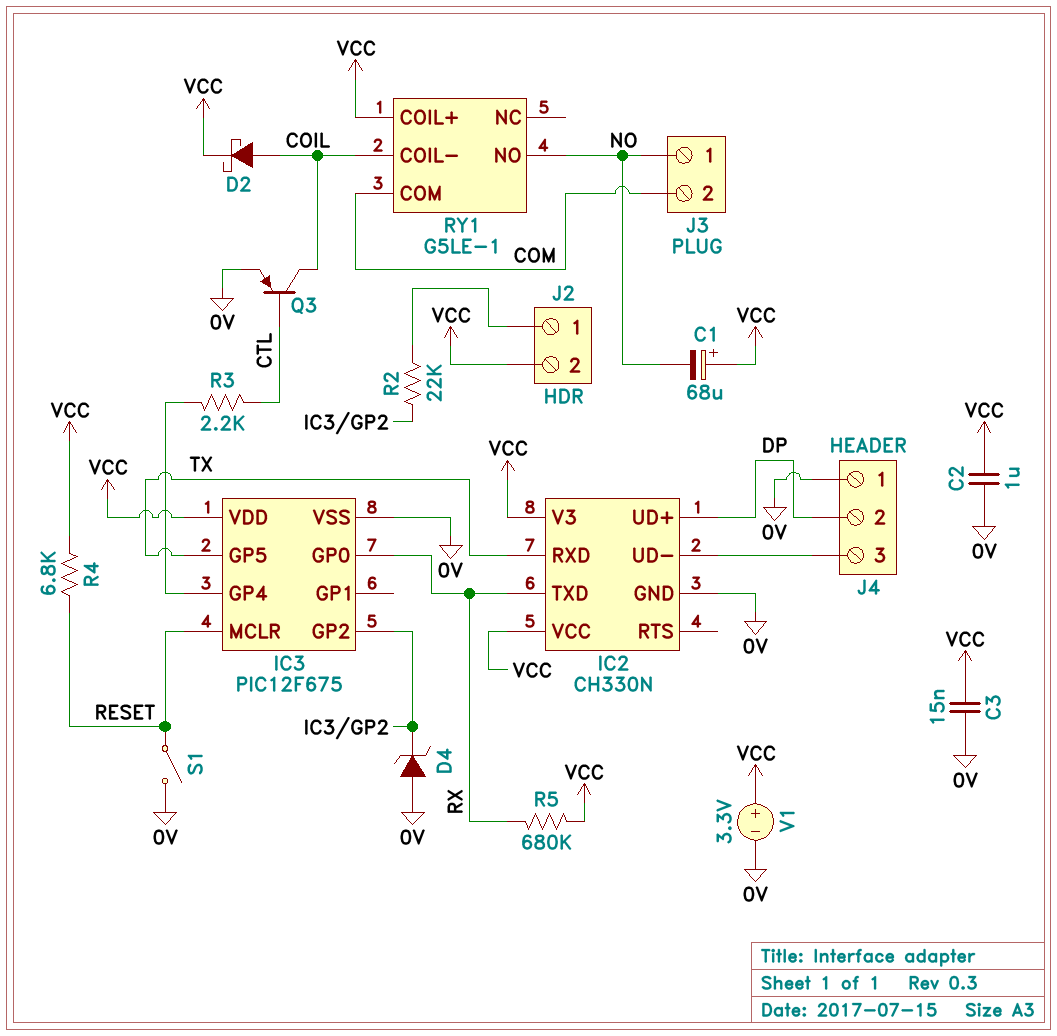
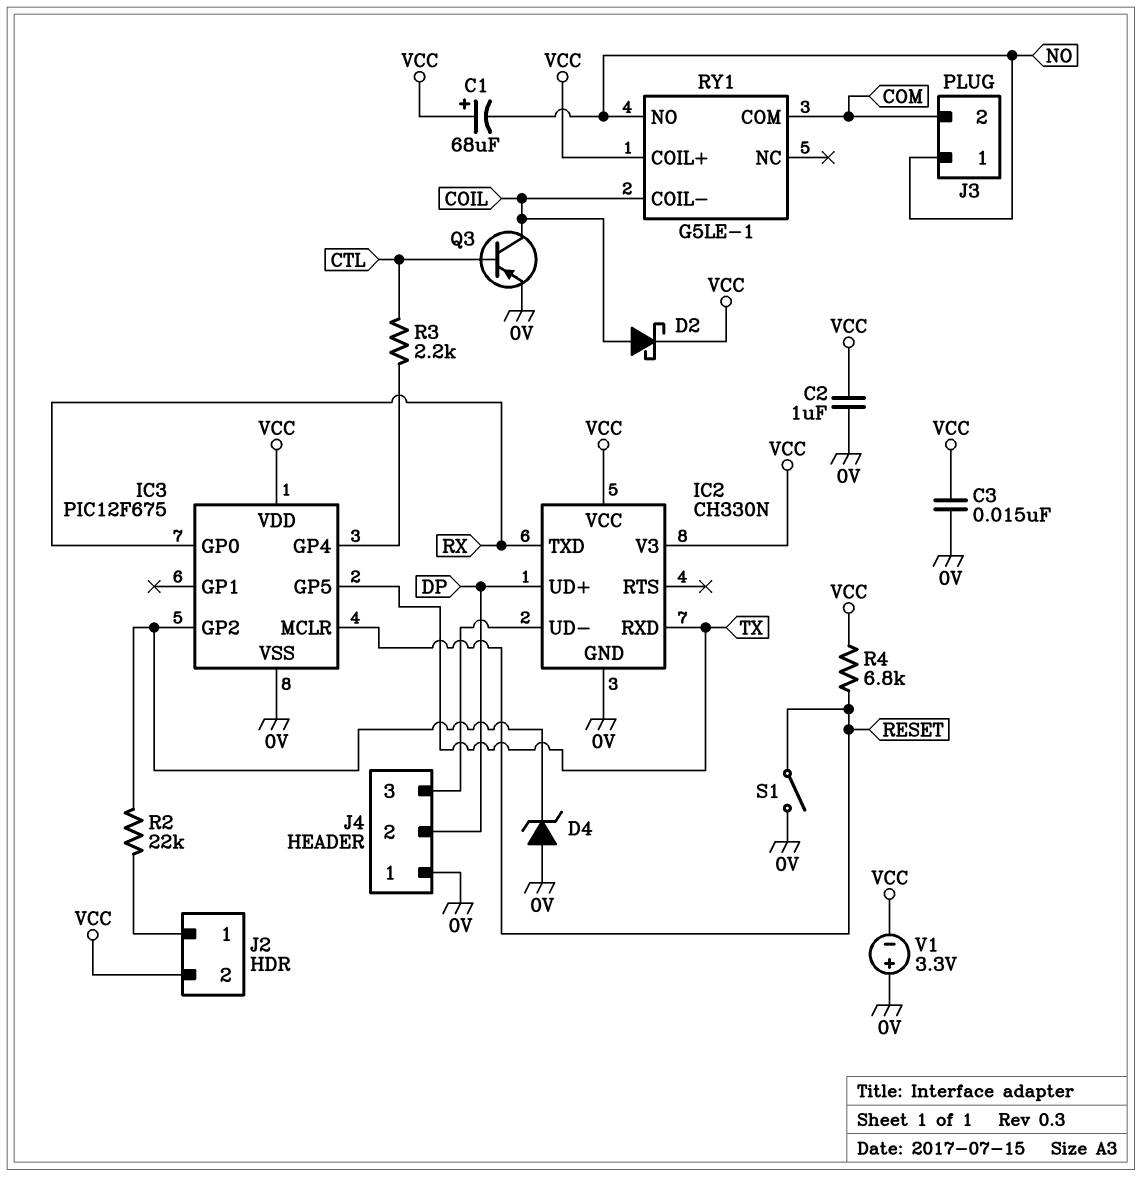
R5: 680k (RX, VCC) -> none
V1: 3.3V (plus VCC, minus 0V) -> 3.3V (plus 0V, minus VCC)

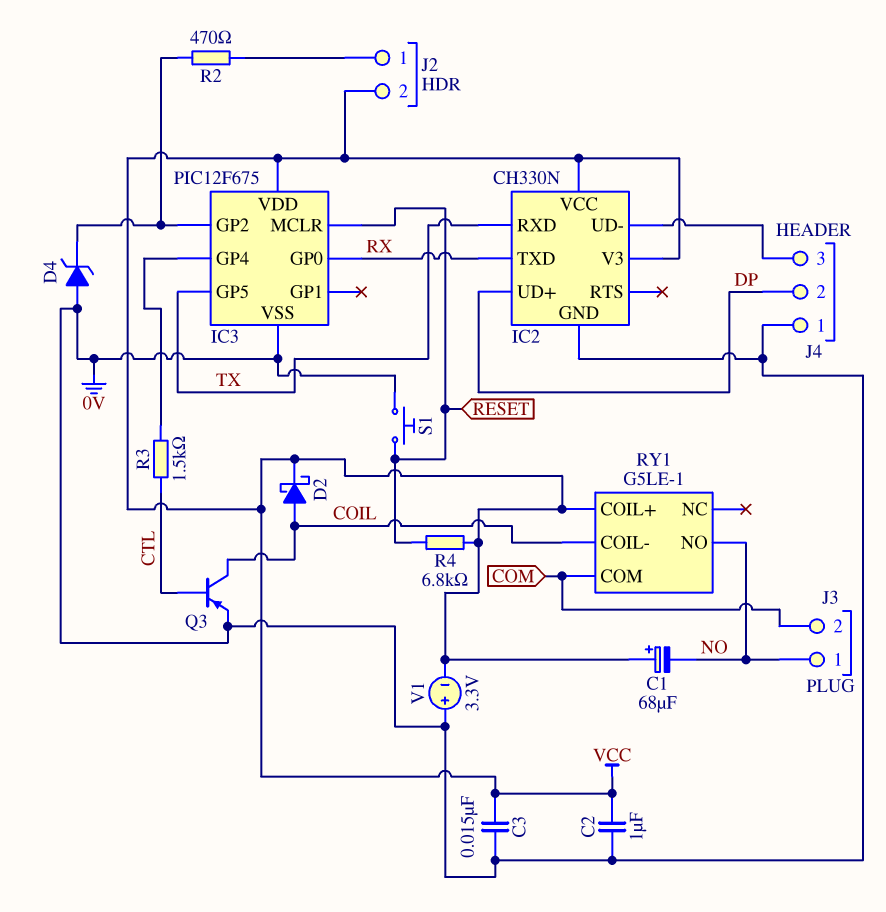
R2: 22k (IC3/GP2, J2/1) -> 470 (IC3/GP2, J2/1)
R3: 2.2k (CTL, IC3/GP4) -> 1.5k (CTL, IC3/GP4)
S1: switch (0V, RESET) -> button (0V, RESET)

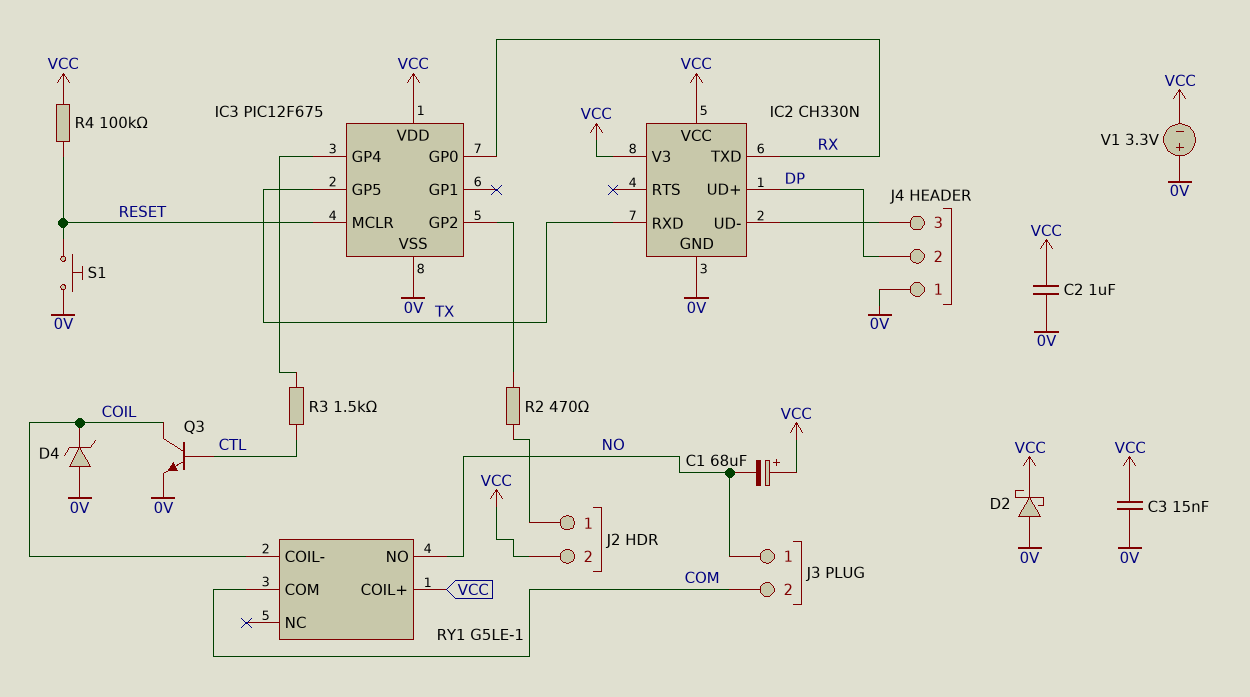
D2: schottky (A COIL, K VCC) -> schottky (A 0V, K VCC)
D4: zener (A 0V, K IC3/GP2) -> zener (A 0V, K COIL)
Q3: PNP (B CTL, C COIL, E 0V) -> NPN (B CTL, C COIL, E 0V)
R4: 6.8k (RESET, VCC) -> 100k (RESET, VCC)

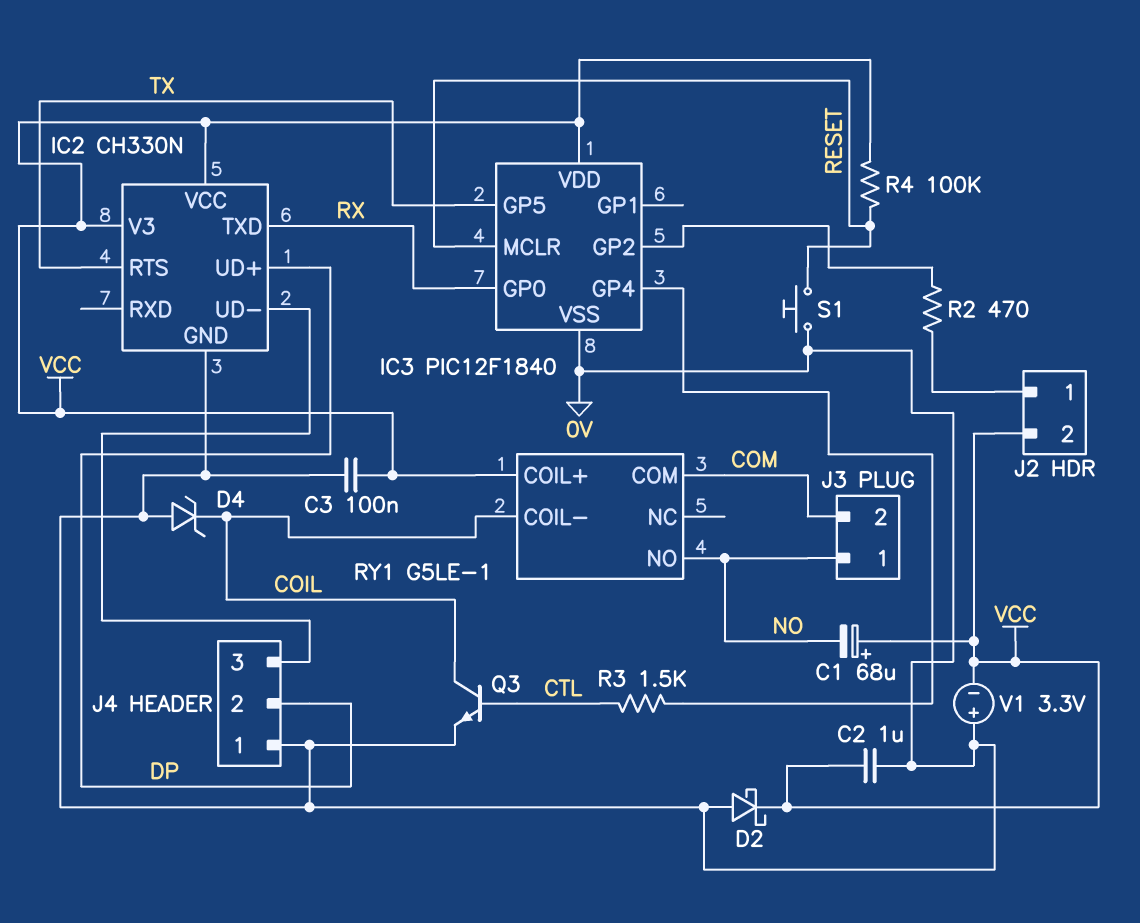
C3: 15nF (0V, VCC) -> 100nF (0V, VCC)
IC2 pin RTS: none -> TX
IC2 pin RXD: TX -> none
IC3: PIC12F675 -> PIC12F1840

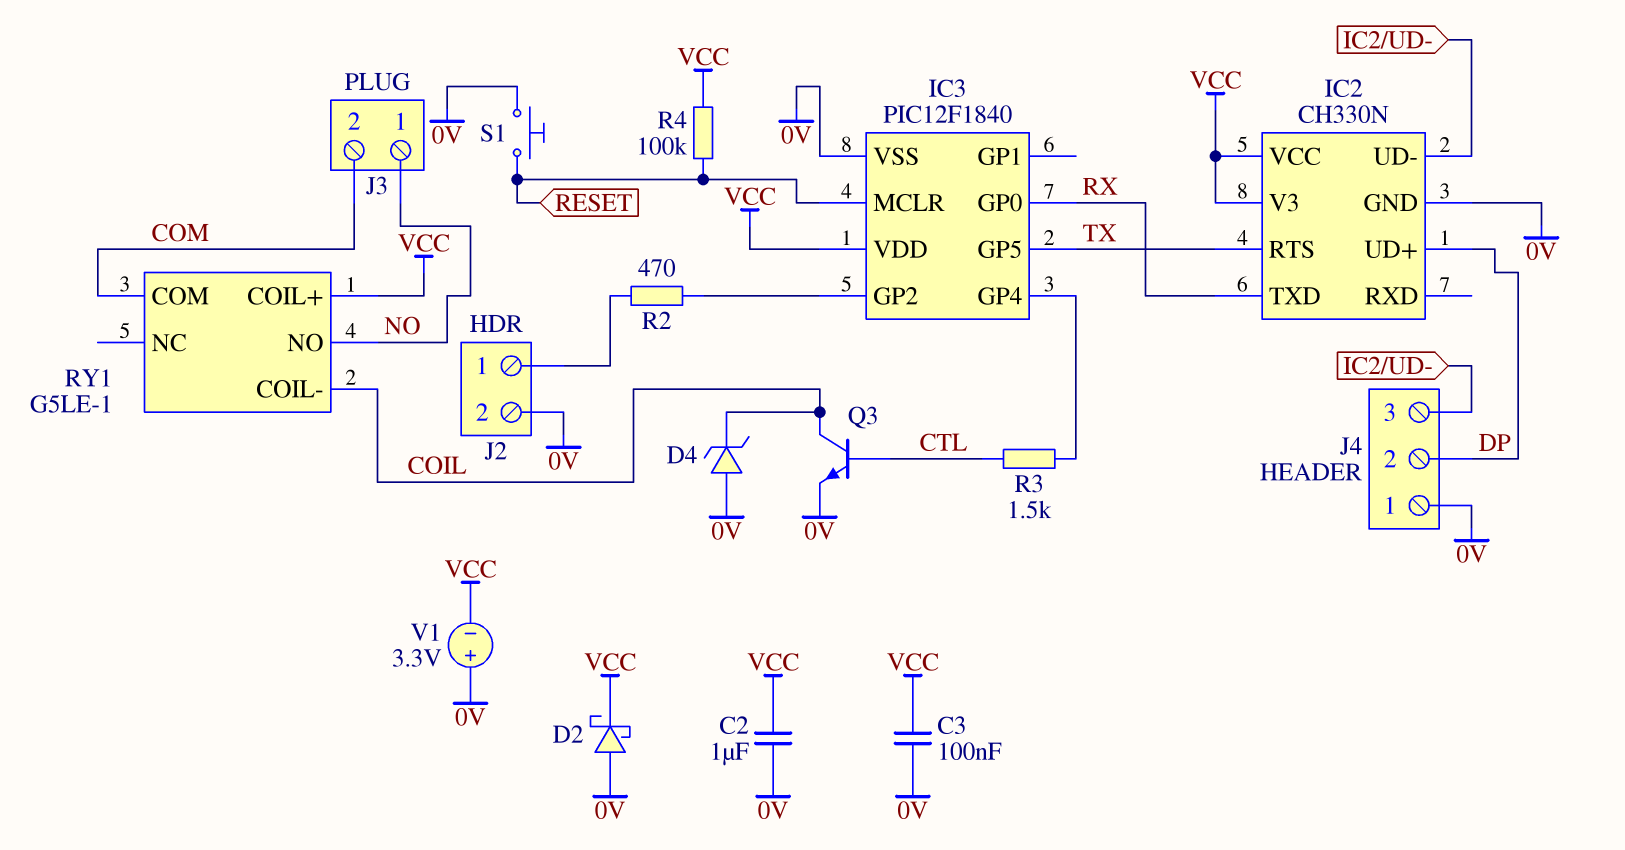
C1: 68uF (plus VCC, minus NO) -> none
J2 pin 2: VCC -> 0V

